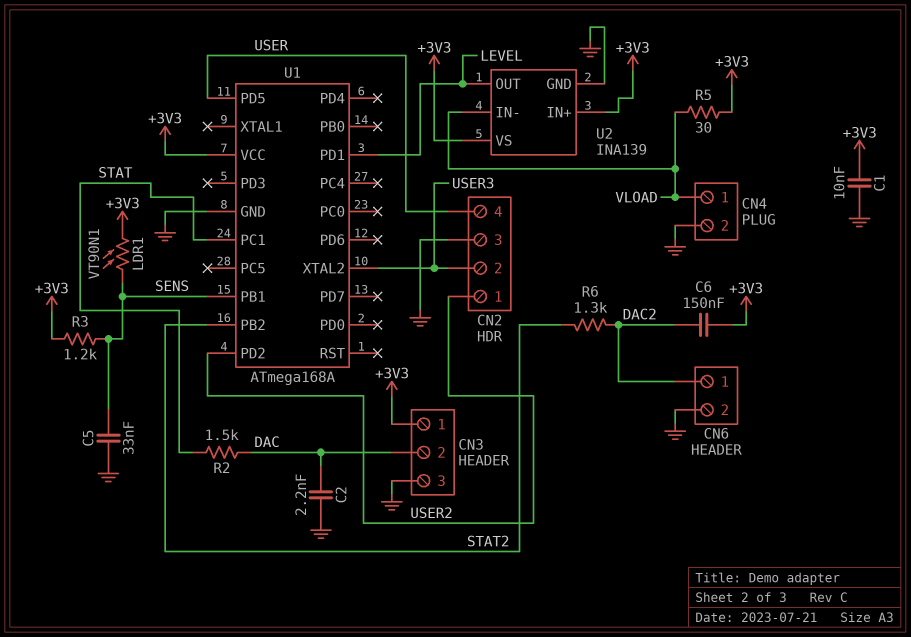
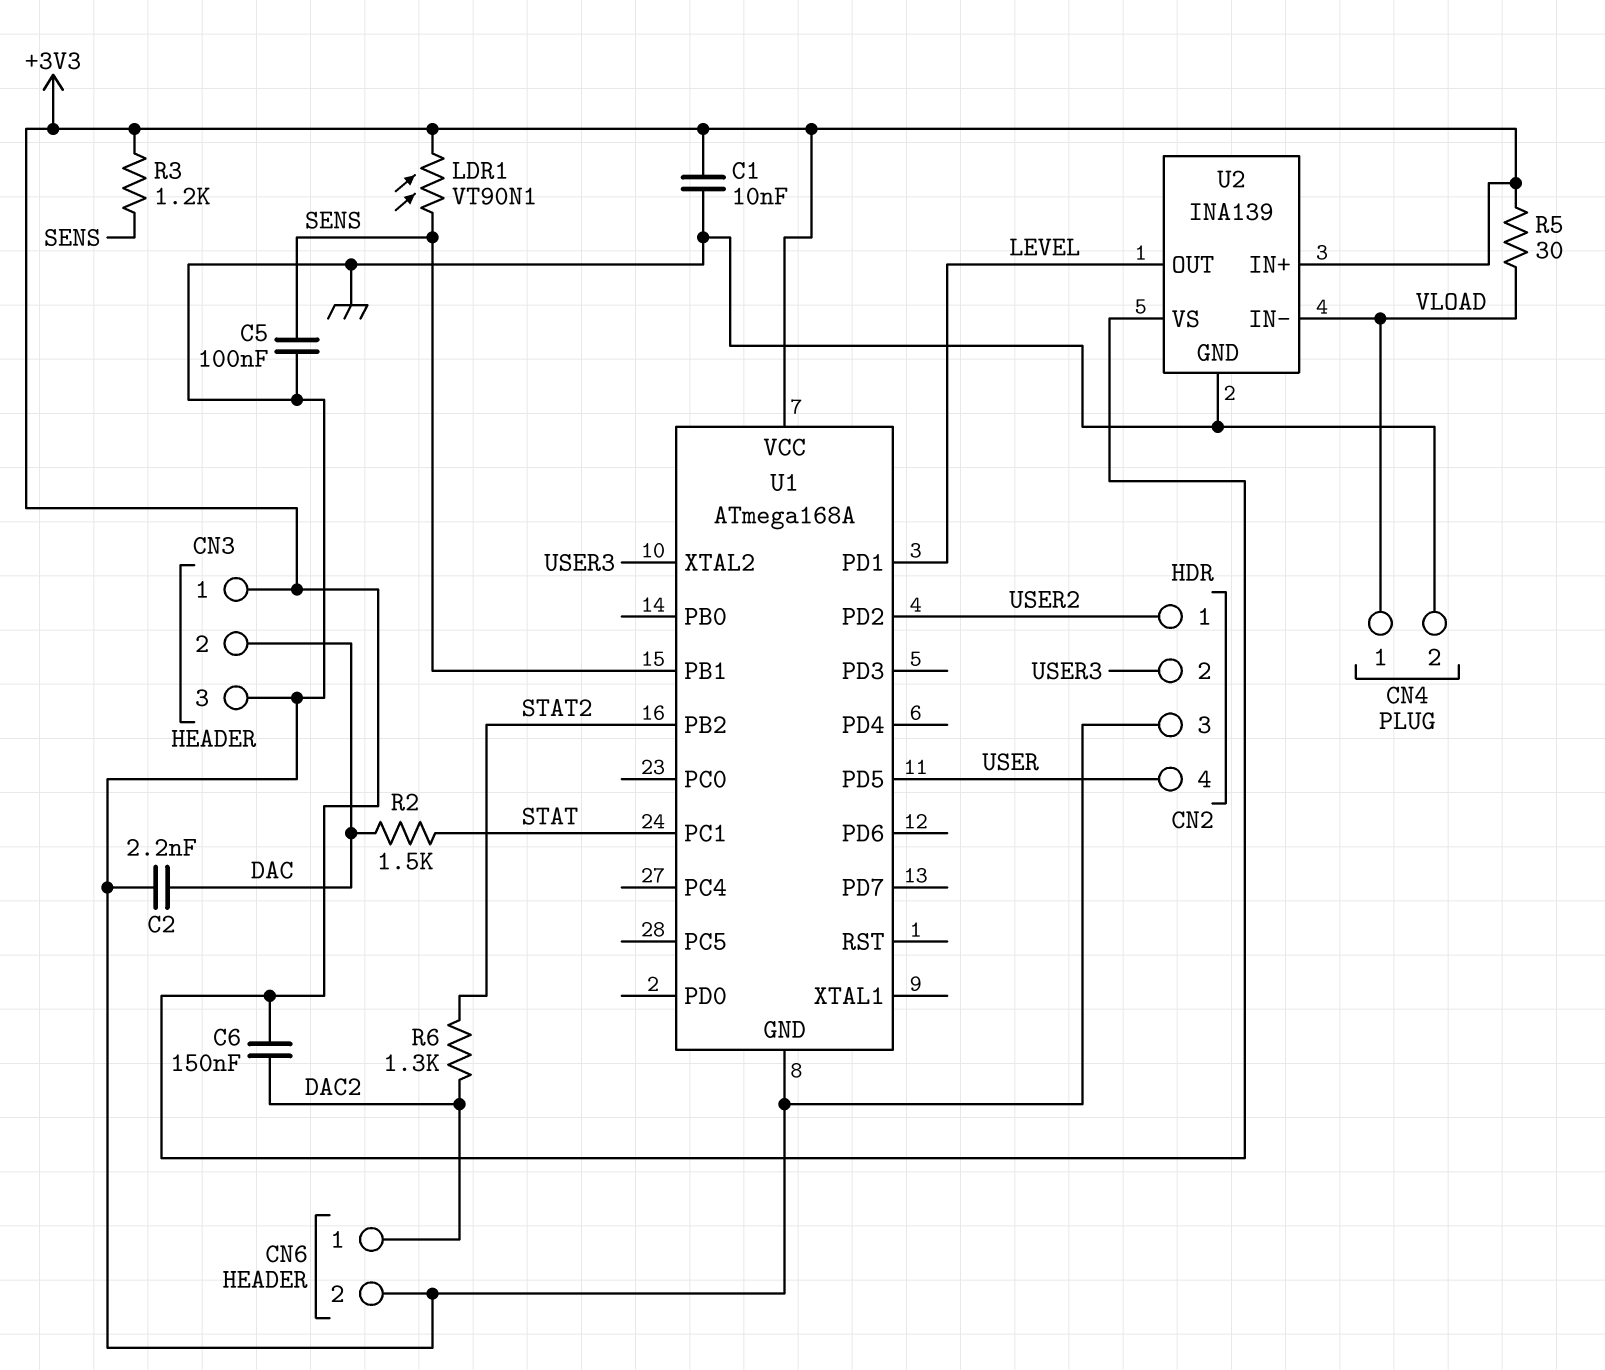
C5: 33nF (GND, SENS) -> 100nF (GND, SENS)

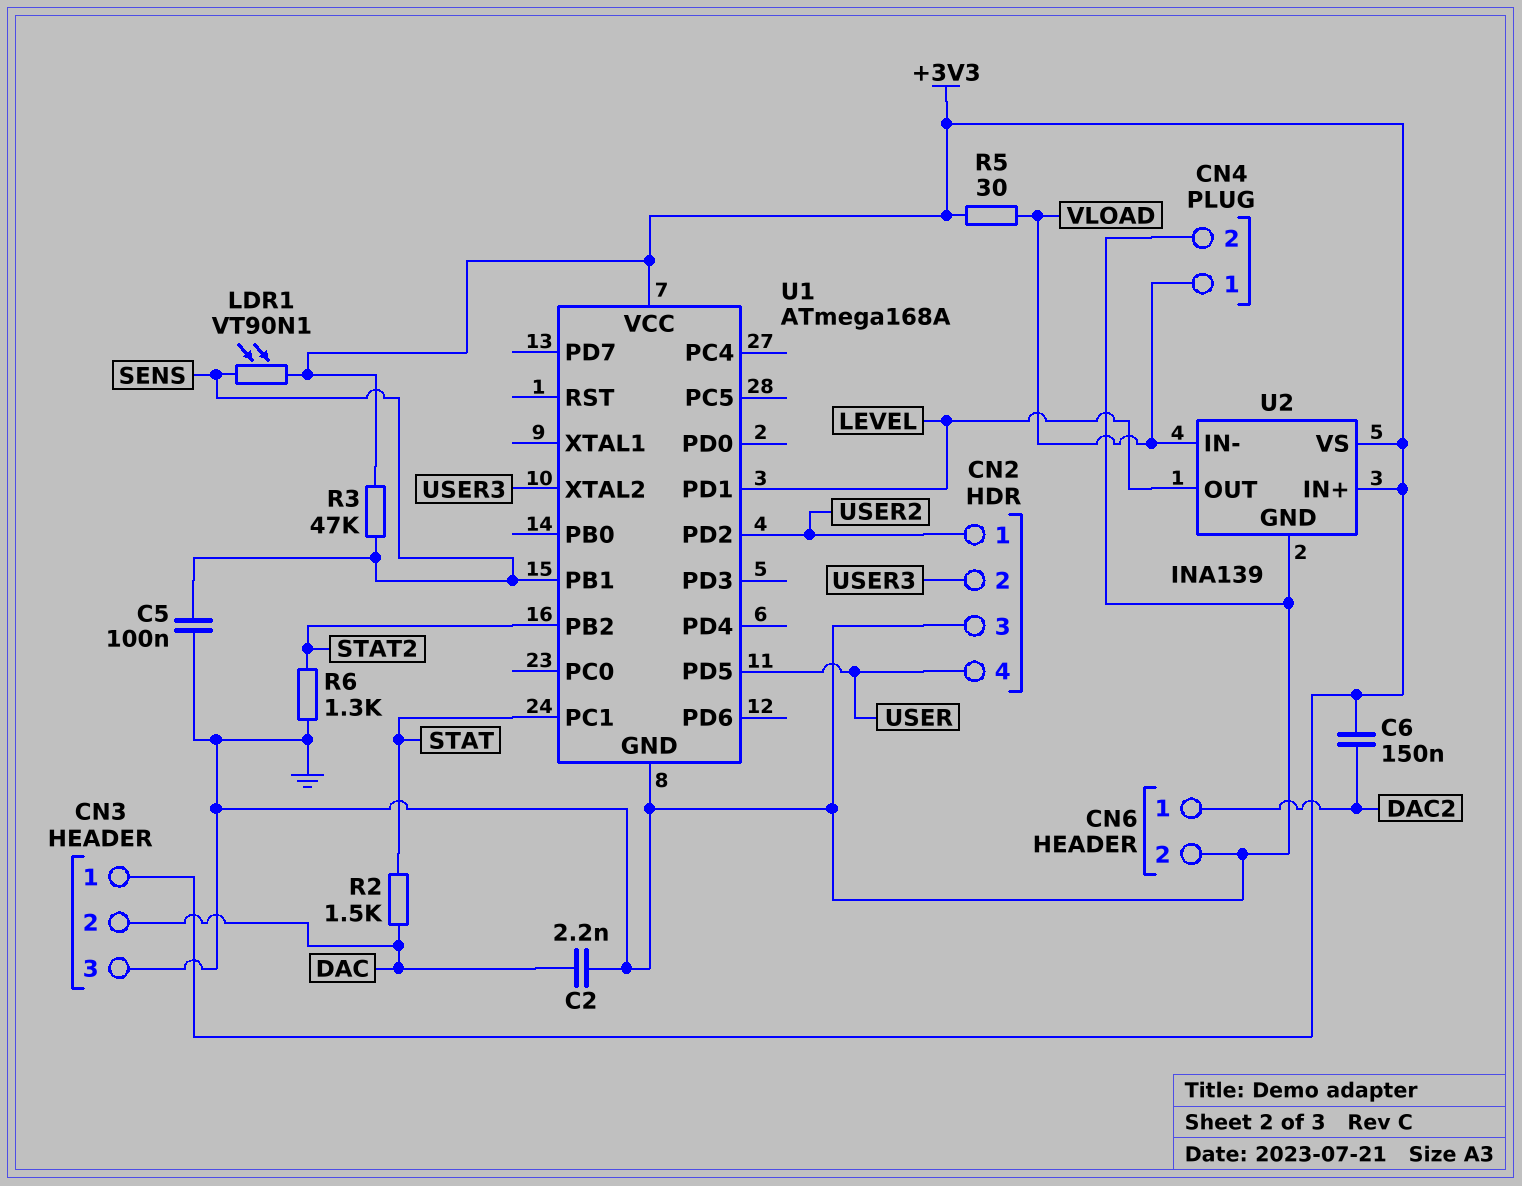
C1: 10nF (+3V3, GND) -> none
R3: 1.2k (+3V3, SENS) -> 47k (+3V3, SENS)
R6: 1.3k (DAC2, STAT2) -> 1.3k (GND, STAT2)

